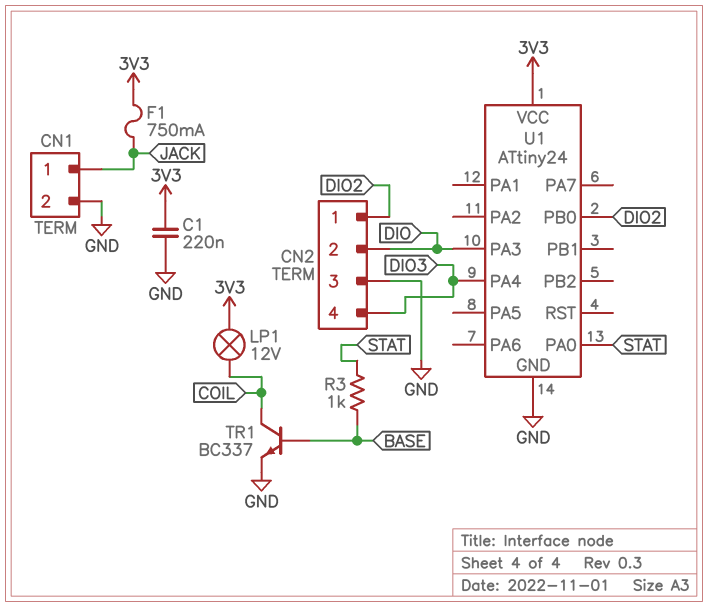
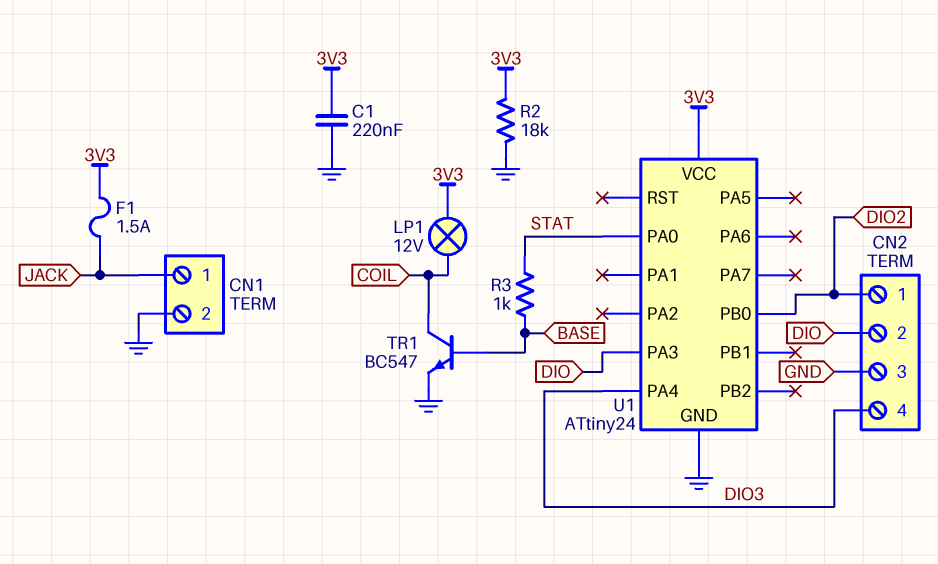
F1: 750mA (3V3, JACK) -> 1.5A (3V3, JACK)
R2: none -> 18k (3V3, GND)
TR1: NPN BC337 (B BASE, C COIL, E GND) -> NPN BC547 (B BASE, C COIL, E GND)

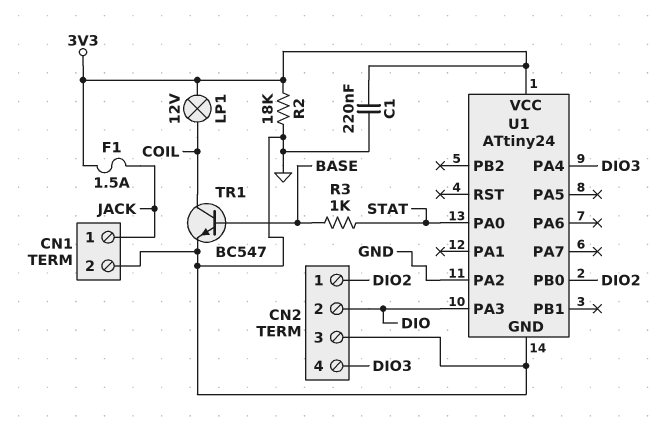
U1 pin PA2: none -> GND

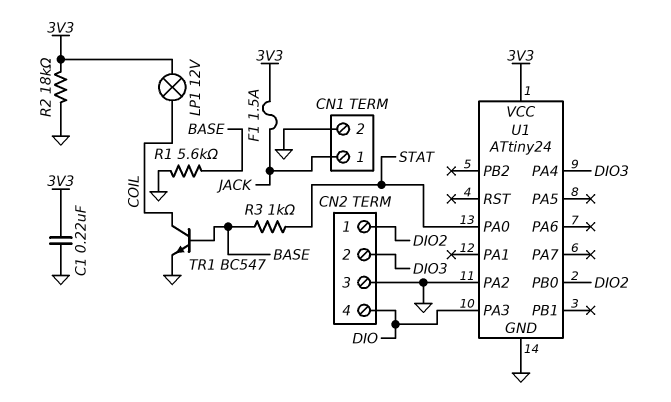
CN2 pin 2: DIO -> DIO3
CN2 pin 4: DIO3 -> DIO
R1: none -> 5.6k (BASE, GND)

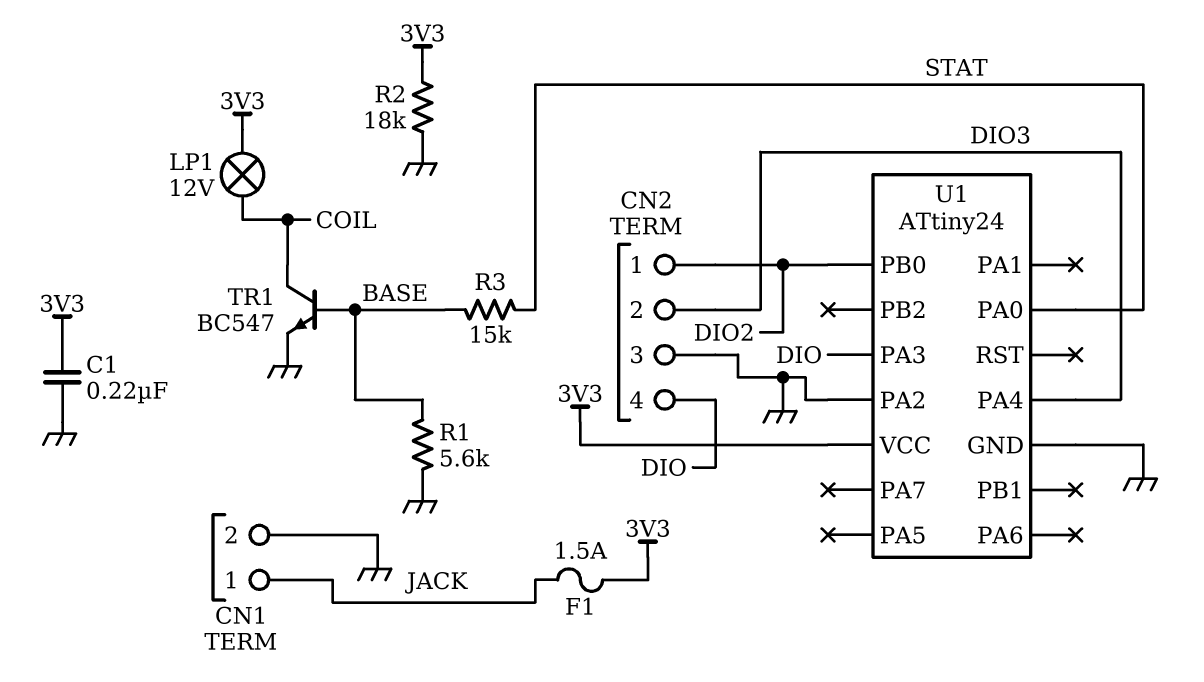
R3: 1k (BASE, STAT) -> 15k (BASE, STAT)

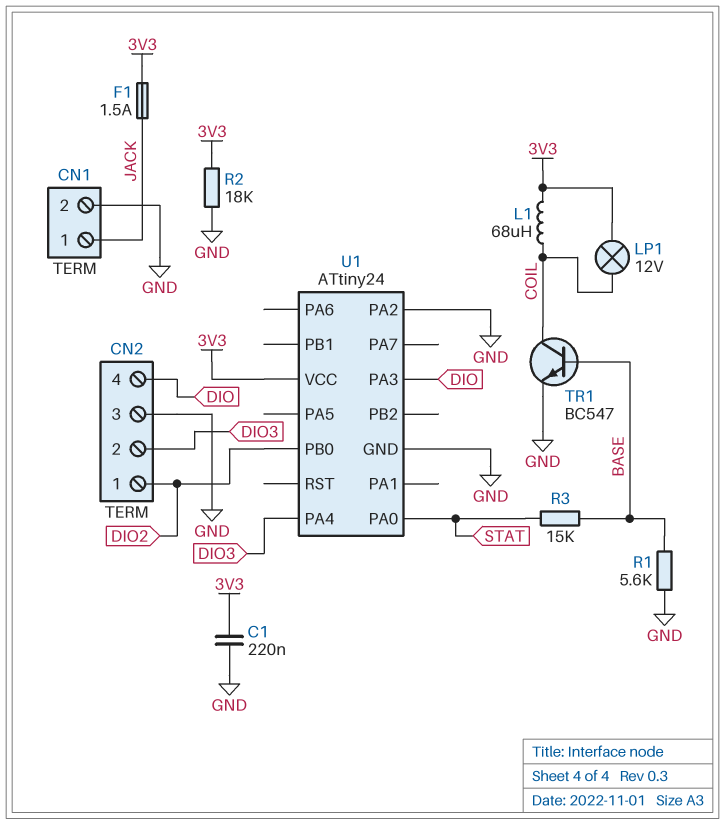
L1: none -> 68uH (3V3, COIL)

